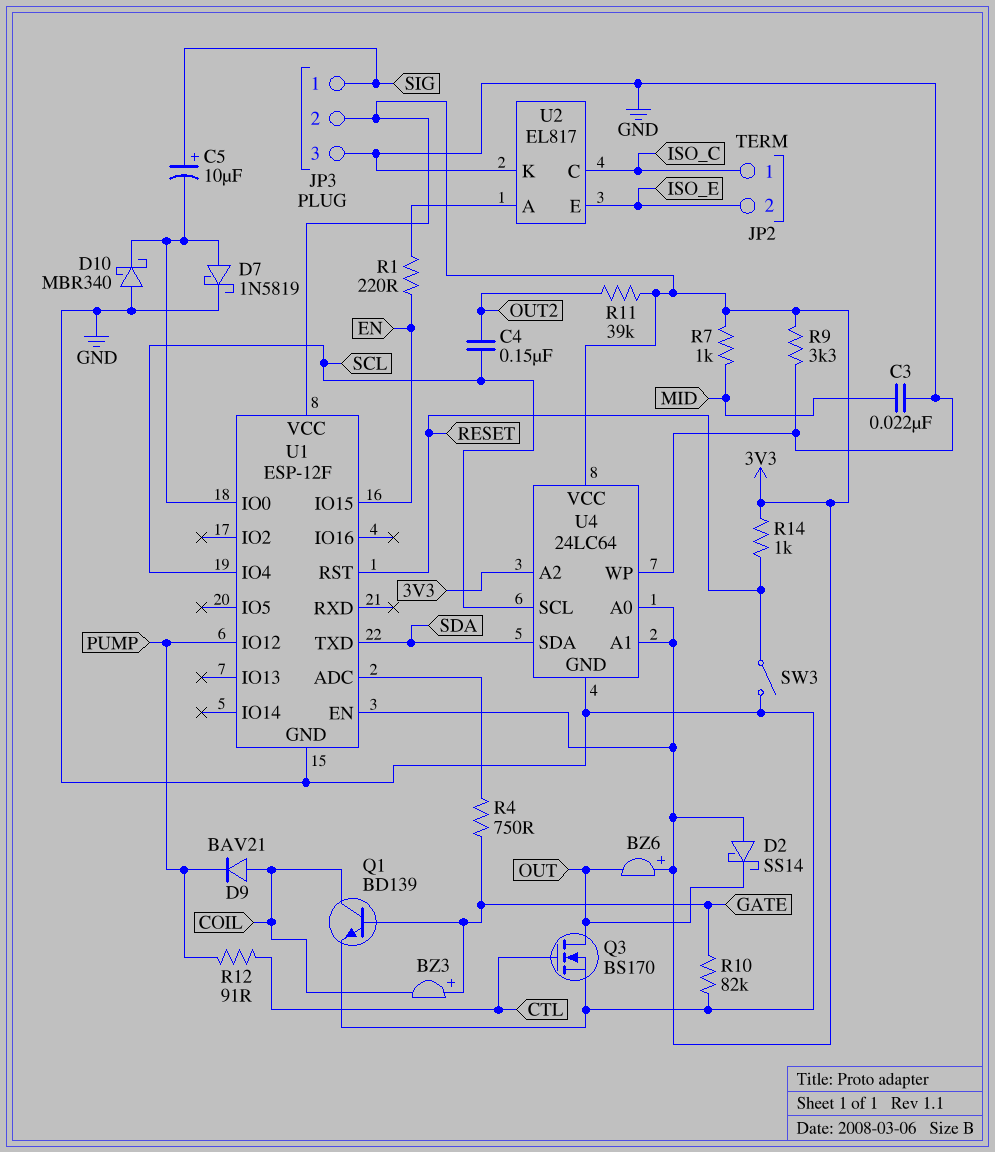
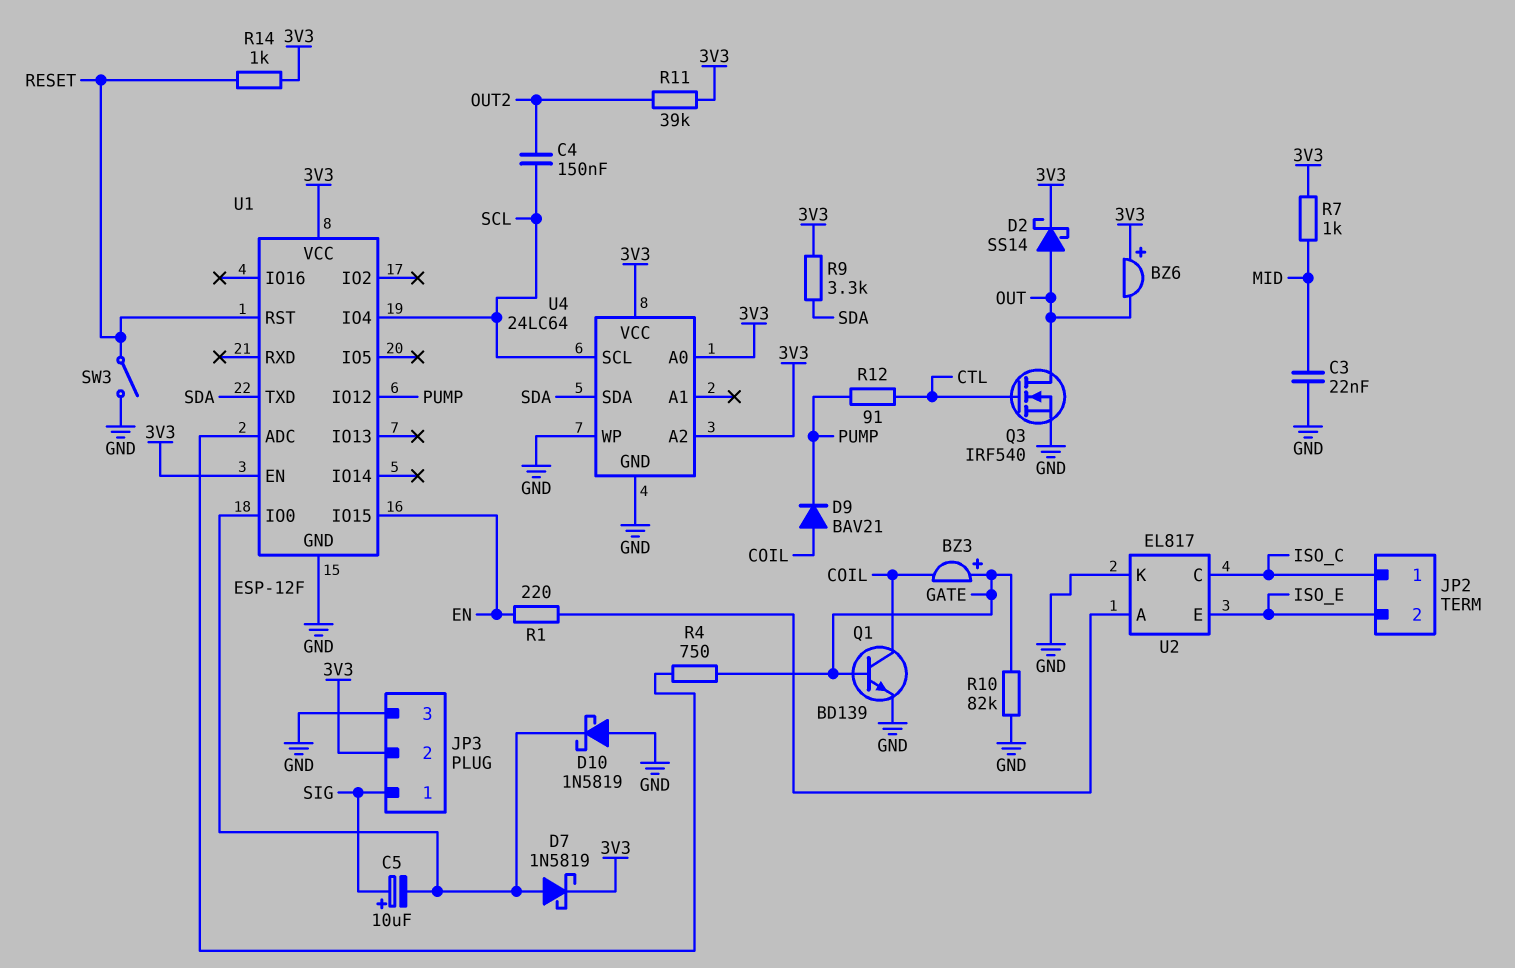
D2: schottky SS14 (A 3V3, K OUT) -> schottky SS14 (A OUT, K 3V3)
D7: schottky 1N5819 (A U1/IO0, K GND) -> schottky 1N5819 (A U1/IO0, K 3V3)
D10: schottky MBR340 (A GND, K U1/IO0) -> schottky 1N5819 (A GND, K U1/IO0)
Q3: NMOS BS170 (G CTL, D OUT, S GND) -> NMOS IRF540 (G CTL, D OUT, S GND)
R9: 3.3k (3V3, GND) -> 3.3k (3V3, SDA)
U4 pin A1: 3V3 -> none

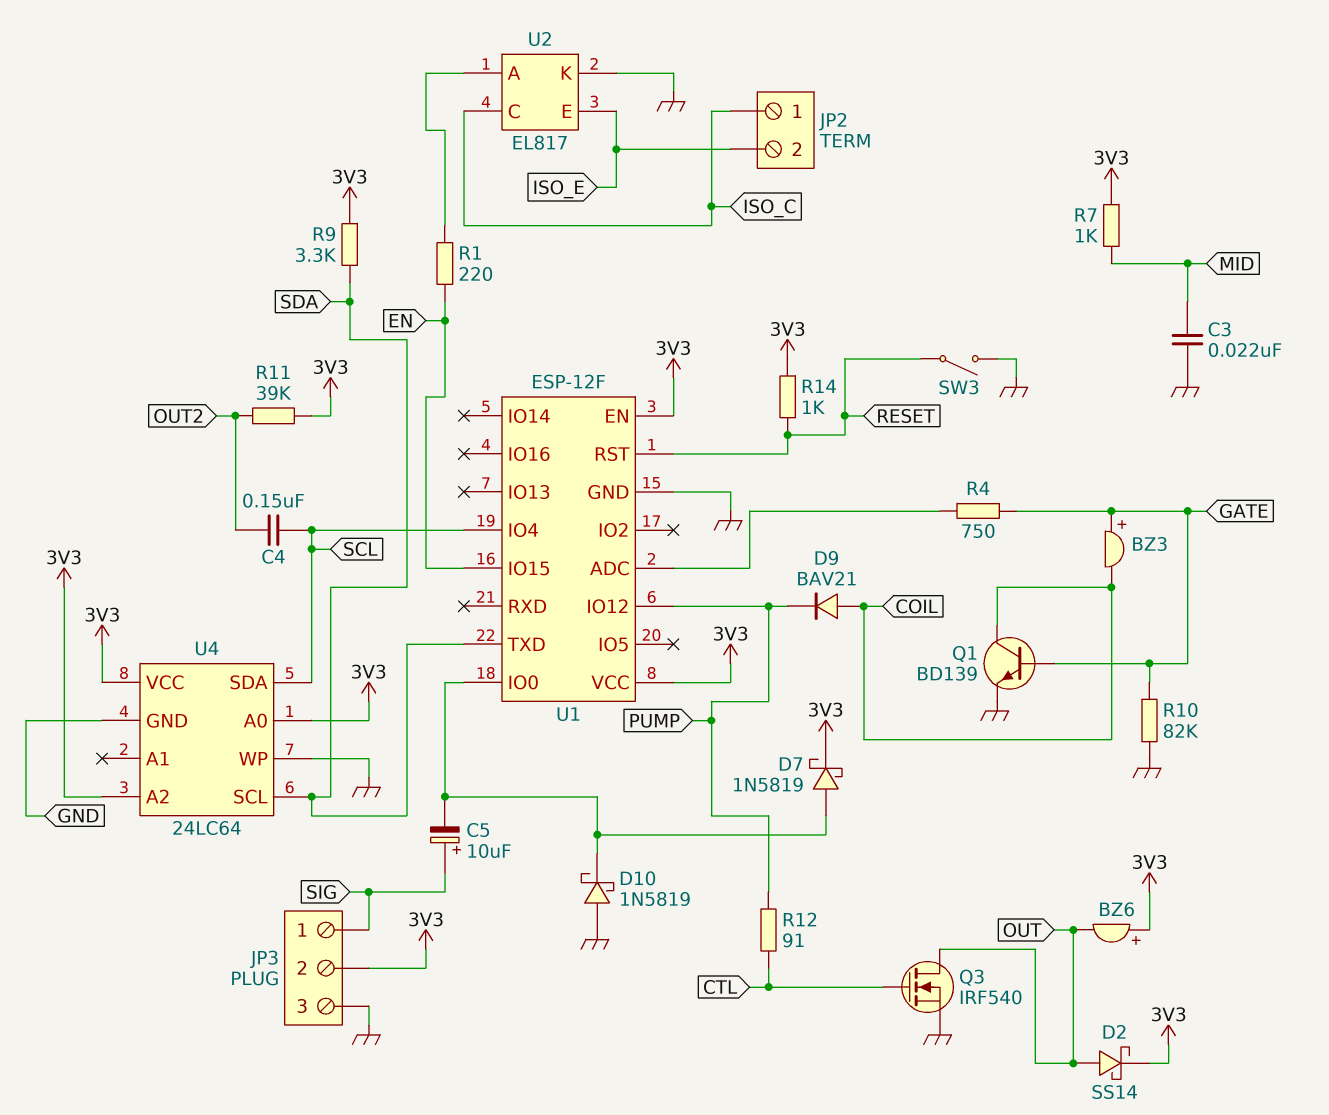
U4 pin SCL: SCL -> SDA
U4 pin SDA: SDA -> SCL

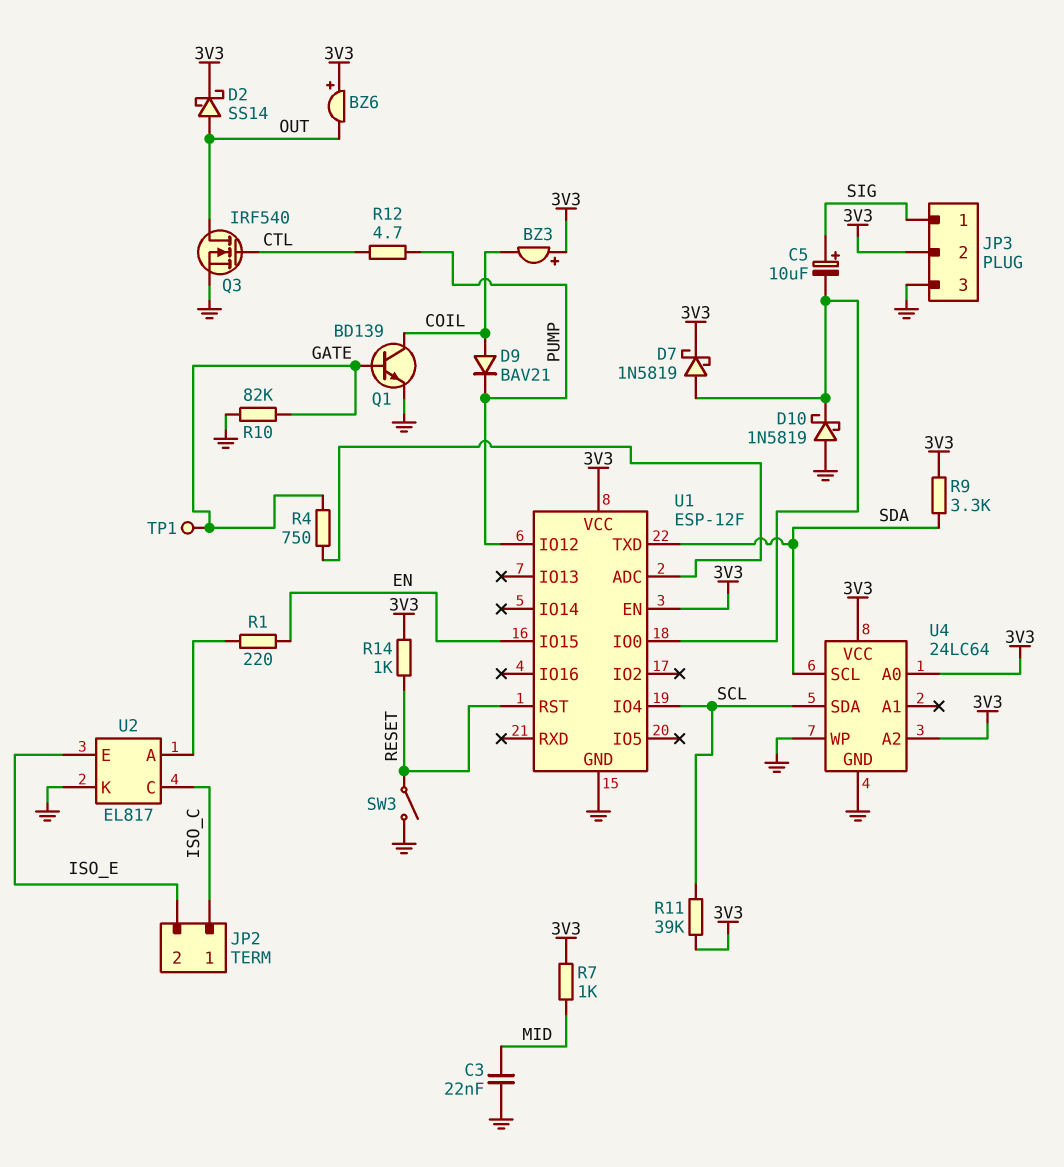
BZ3: buzzer (plus GATE, minus COIL) -> buzzer (plus 3V3, minus COIL)
C4: 150nF (OUT2, SCL) -> none
R11: 39k (3V3, OUT2) -> 39k (3V3, SCL)
R12: 91 (CTL, PUMP) -> 4.7 (CTL, PUMP)
TP1: none -> test point (GATE)

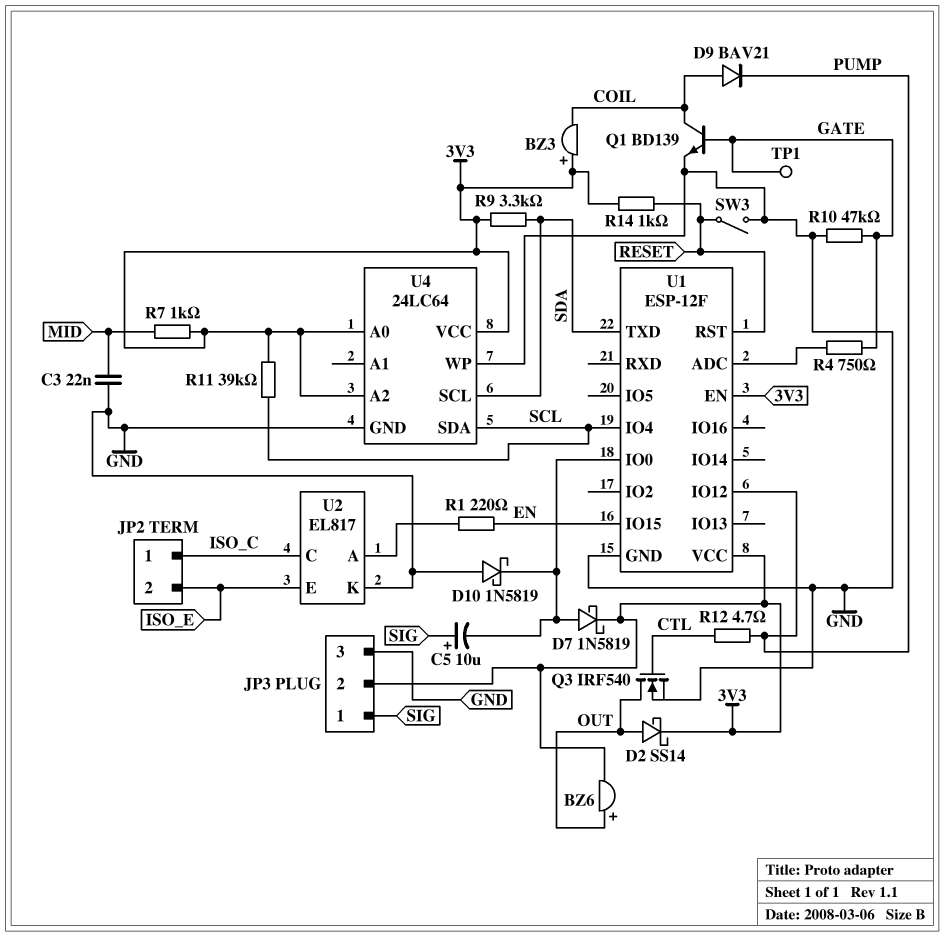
BZ6: buzzer (plus 3V3, minus OUT) -> buzzer (plus OUT, minus 3V3)
R10: 82k (GATE, GND) -> 47k (GATE, GND)

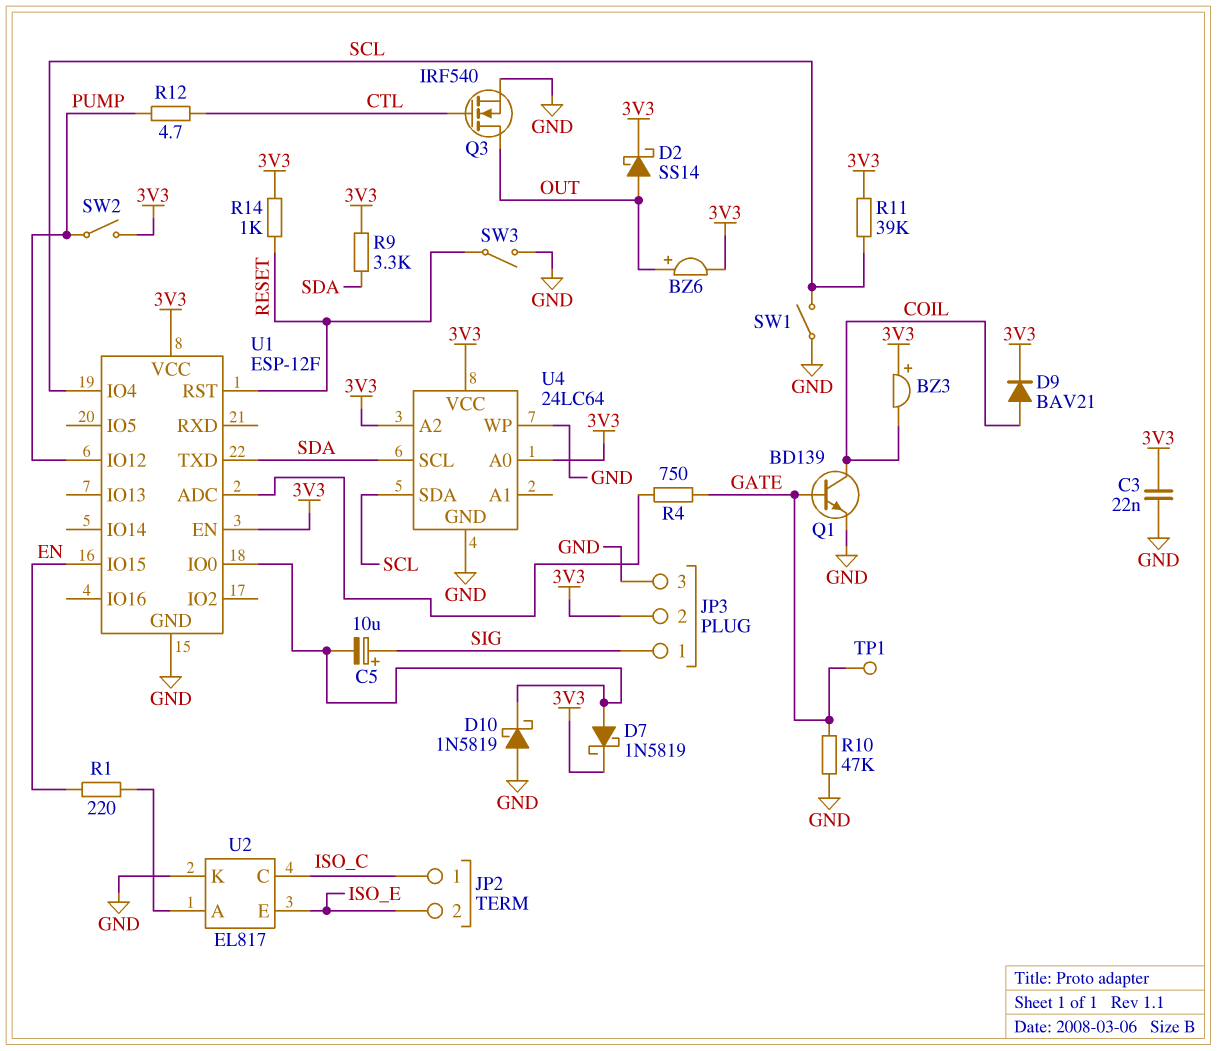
C3: 22nF (GND, MID) -> 22nF (3V3, GND)
D9: diode BAV21 (A COIL, K PUMP) -> diode BAV21 (A COIL, K 3V3)
R7: 1k (3V3, MID) -> none
SW1: none -> switch (GND, SCL)
SW2: none -> switch (3V3, PUMP)

